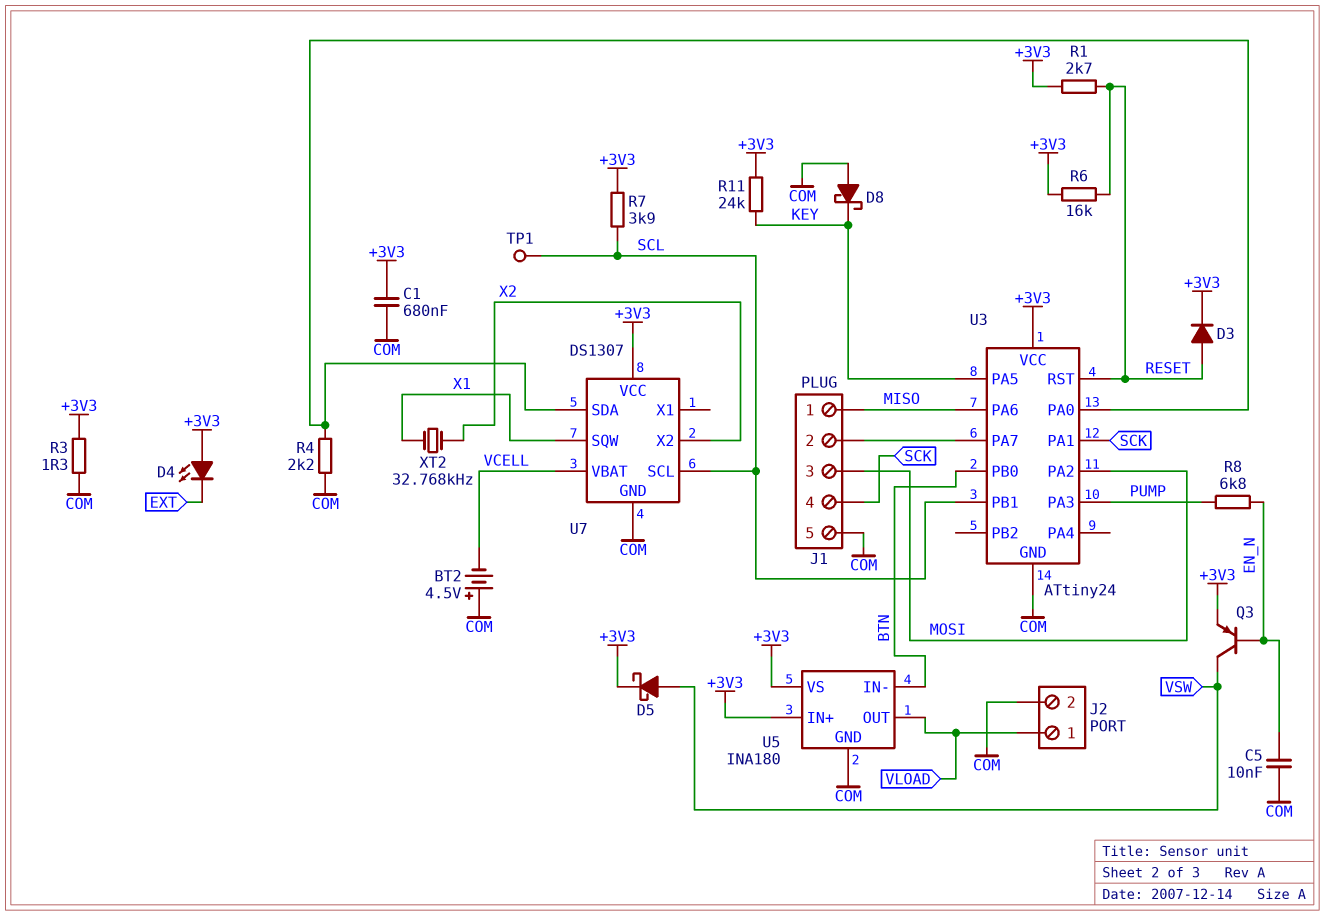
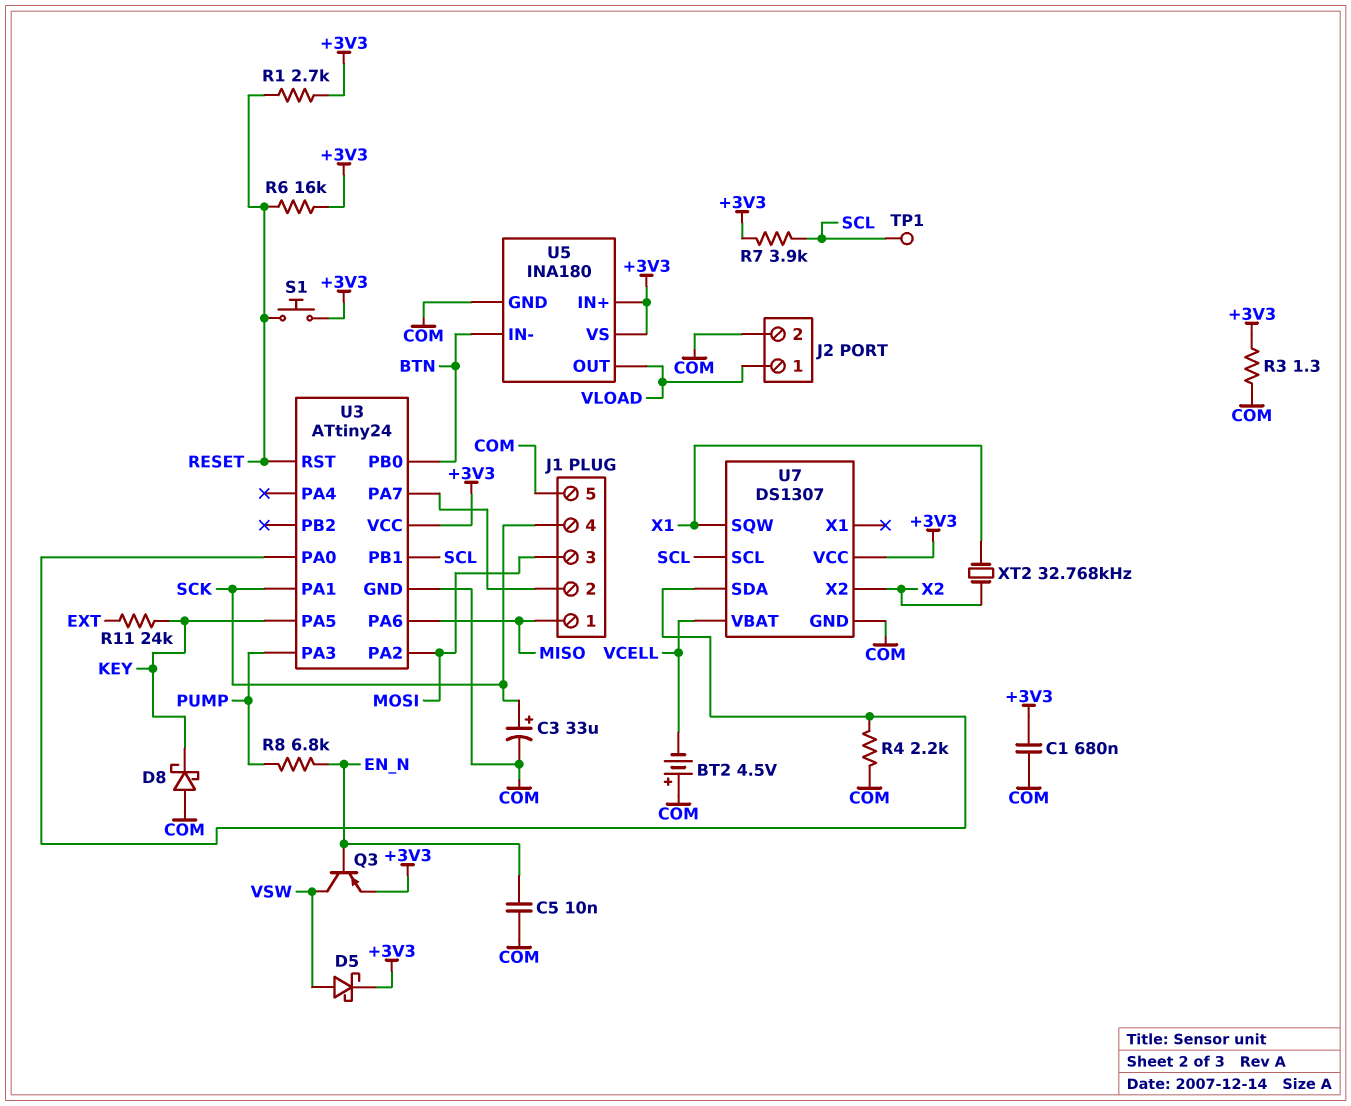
C3: none -> 33uF (plus SCK, minus COM)
D3: diode (A RESET, K +3V3) -> none
D4: LED (A +3V3, K EXT) -> none
R11: 24k (+3V3, KEY) -> 24k (EXT, KEY)
S1: none -> button (+3V3, RESET)

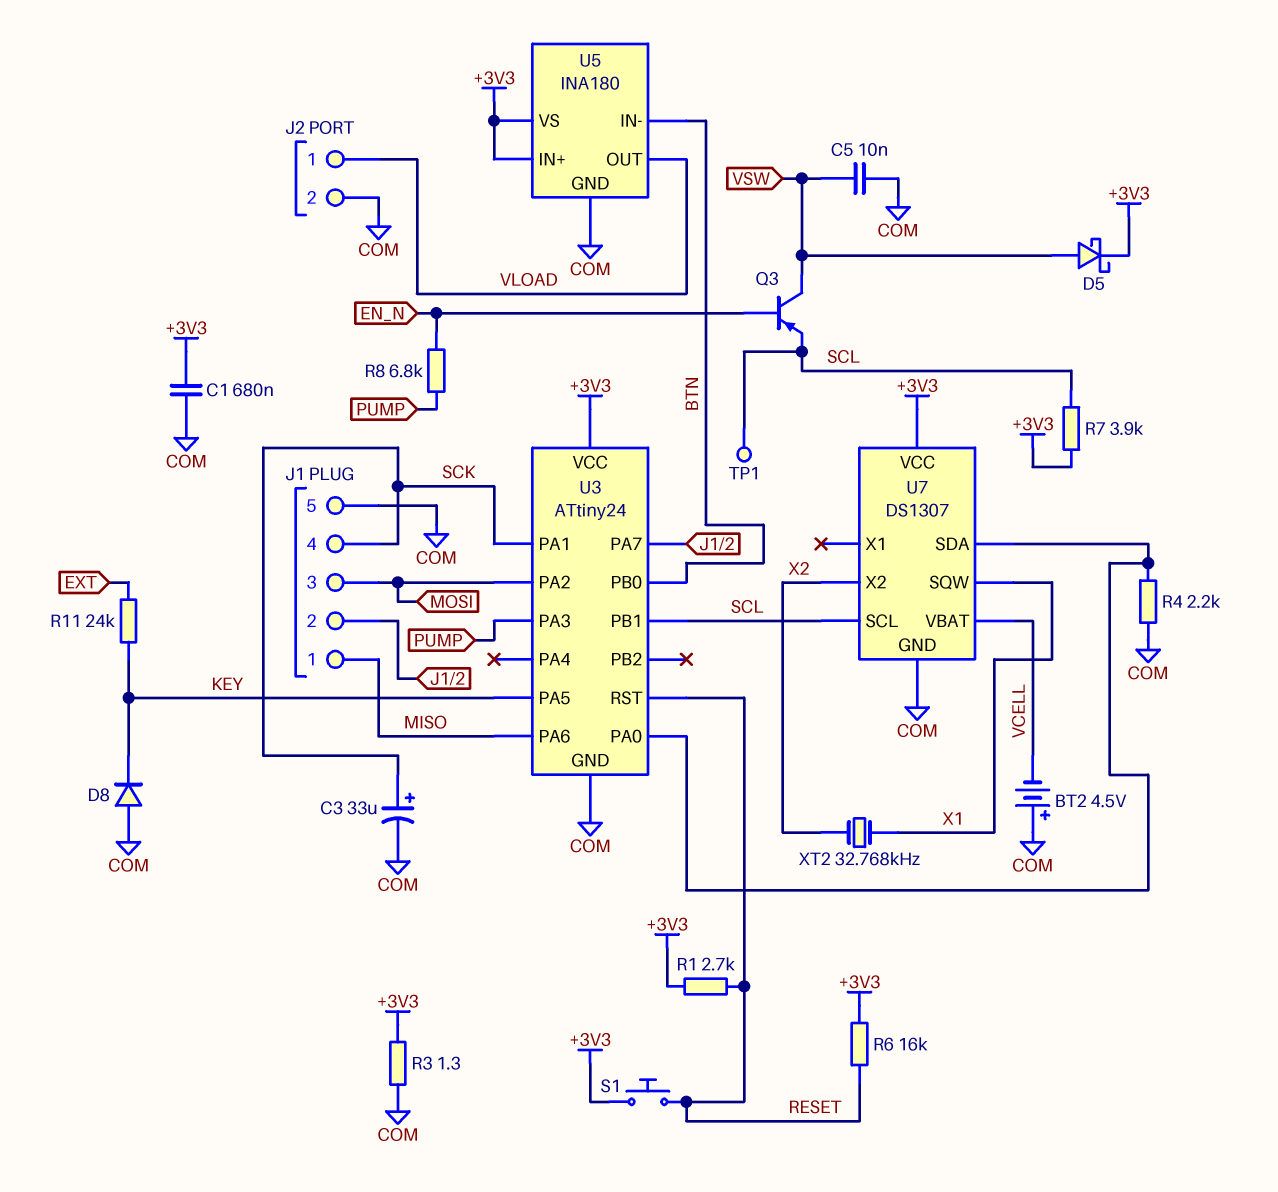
C5: 10nF (COM, EN_N) -> 10nF (COM, VSW)
D8: schottky (A COM, K KEY) -> diode (A COM, K KEY)
Q3: PNP (B EN_N, C VSW, E +3V3) -> PNP (B EN_N, C VSW, E SCL)

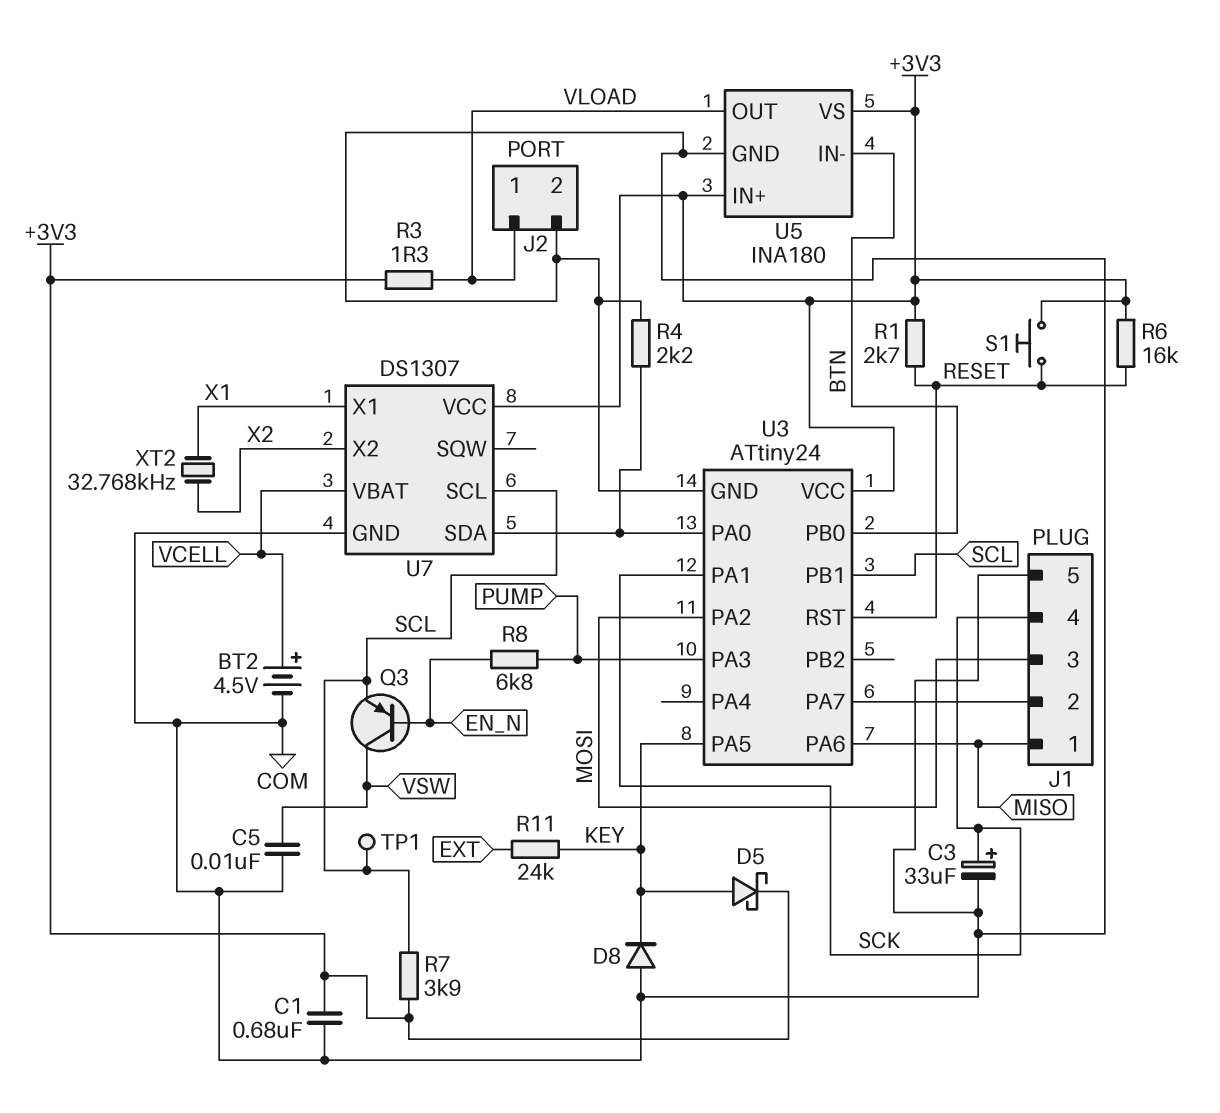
BT2: 4.5V (plus COM, minus VCELL) -> 4.5V (plus VCELL, minus COM)
D5: schottky (A VSW, K +3V3) -> schottky (A KEY, K +3V3)
R3: 1.3 (+3V3, COM) -> 1.3 (+3V3, VLOAD)
U7 pin SQW: X1 -> none
U7 pin X1: none -> X1

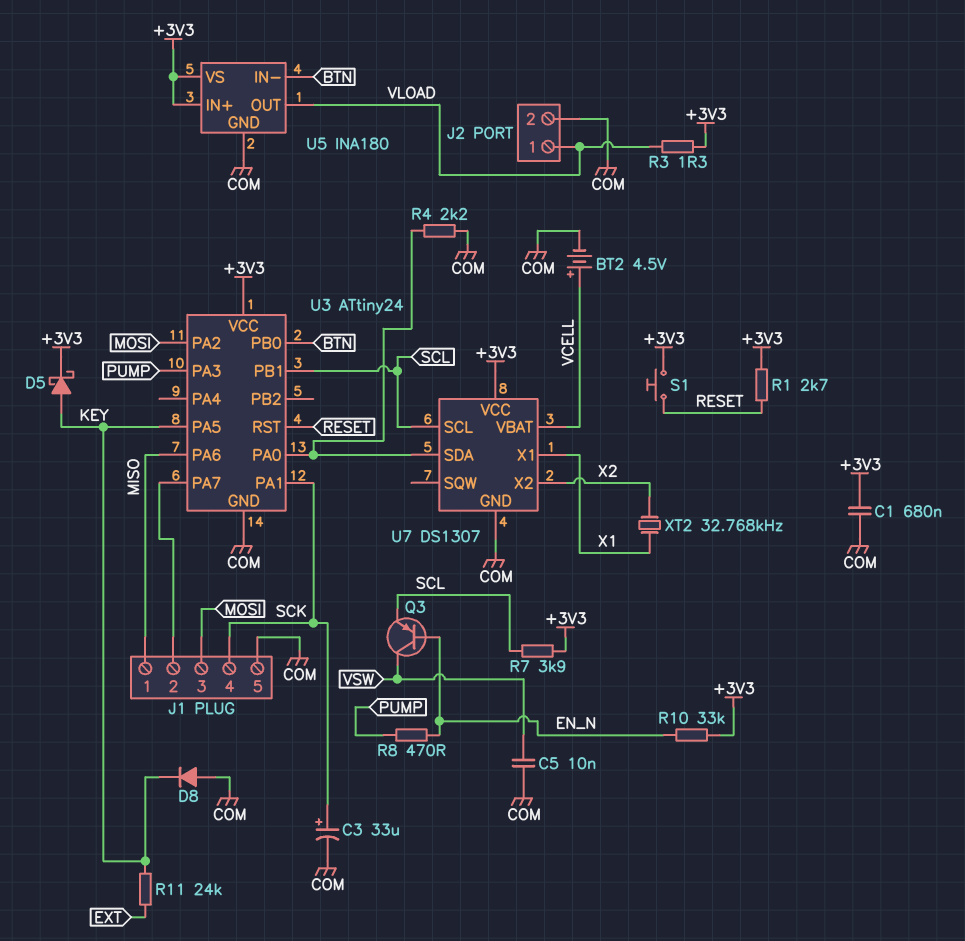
R6: 16k (+3V3, RESET) -> none
R8: 6.8k (EN_N, PUMP) -> 470 (EN_N, PUMP)
R10: none -> 33k (+3V3, EN_N)
TP1: test point (SCL) -> none

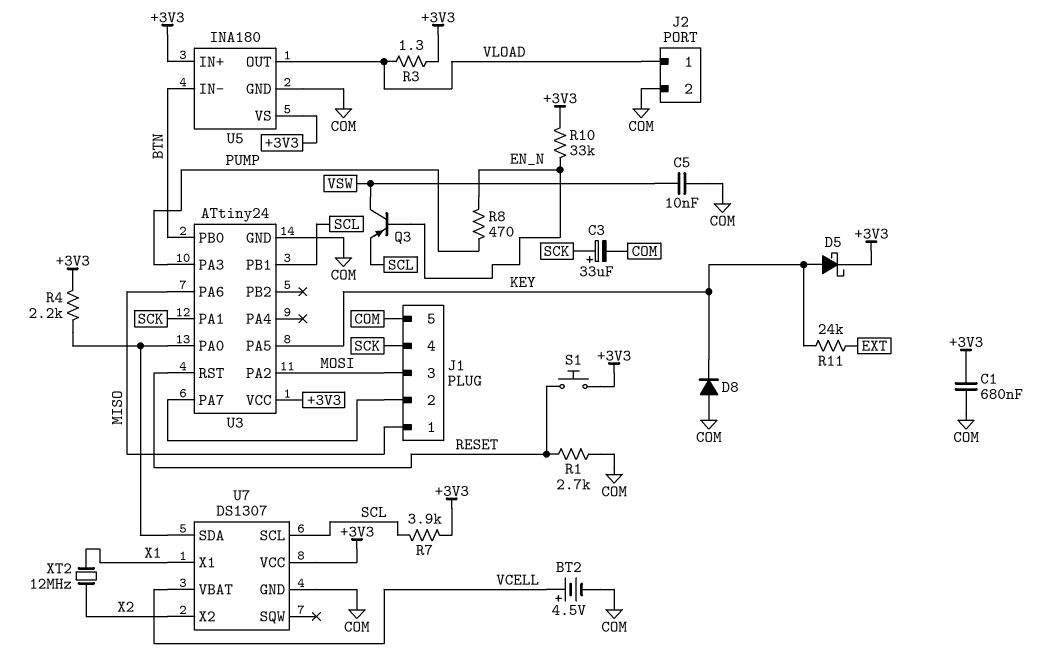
R1: 2.7k (+3V3, RESET) -> 2.7k (COM, RESET)
R4: 2.2k (COM, U3/PA0) -> 2.2k (+3V3, U3/PA0)
XT2: 32.768kHz (X1, X2) -> 12MHz (X1, X2)

